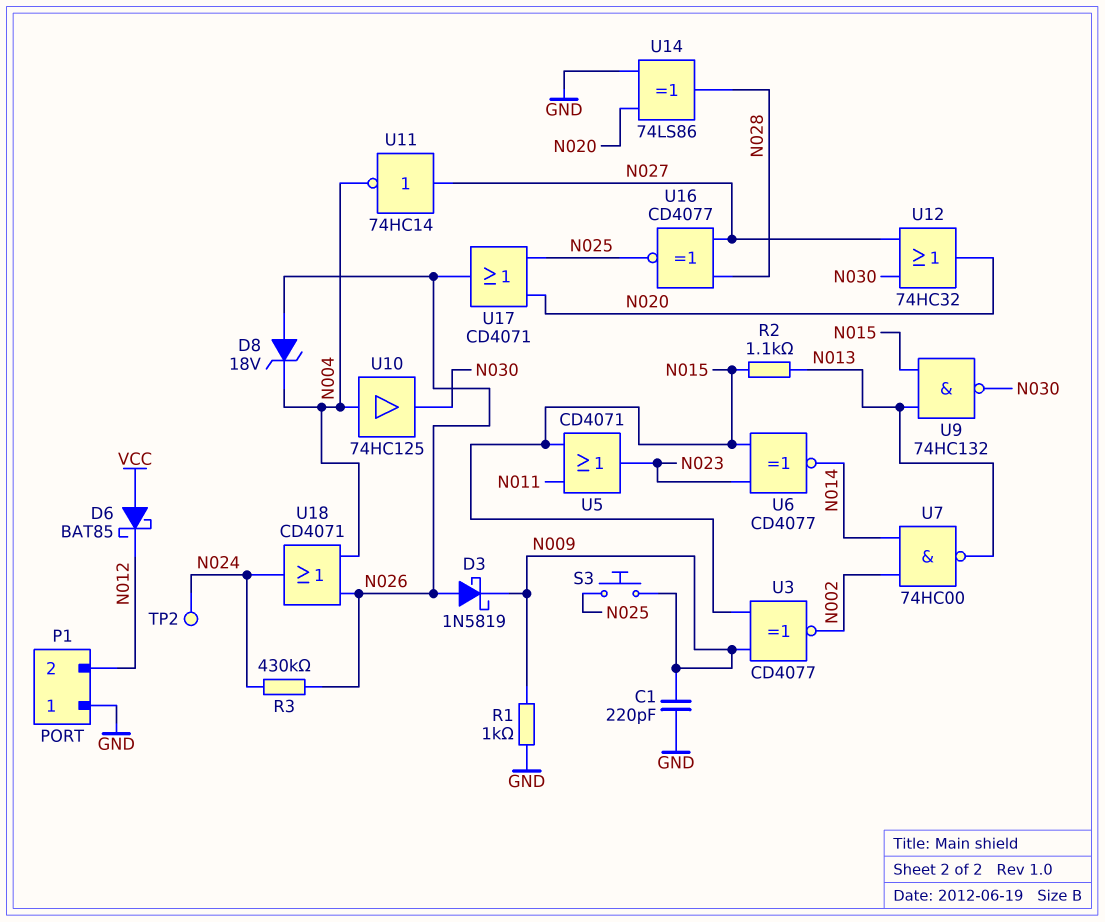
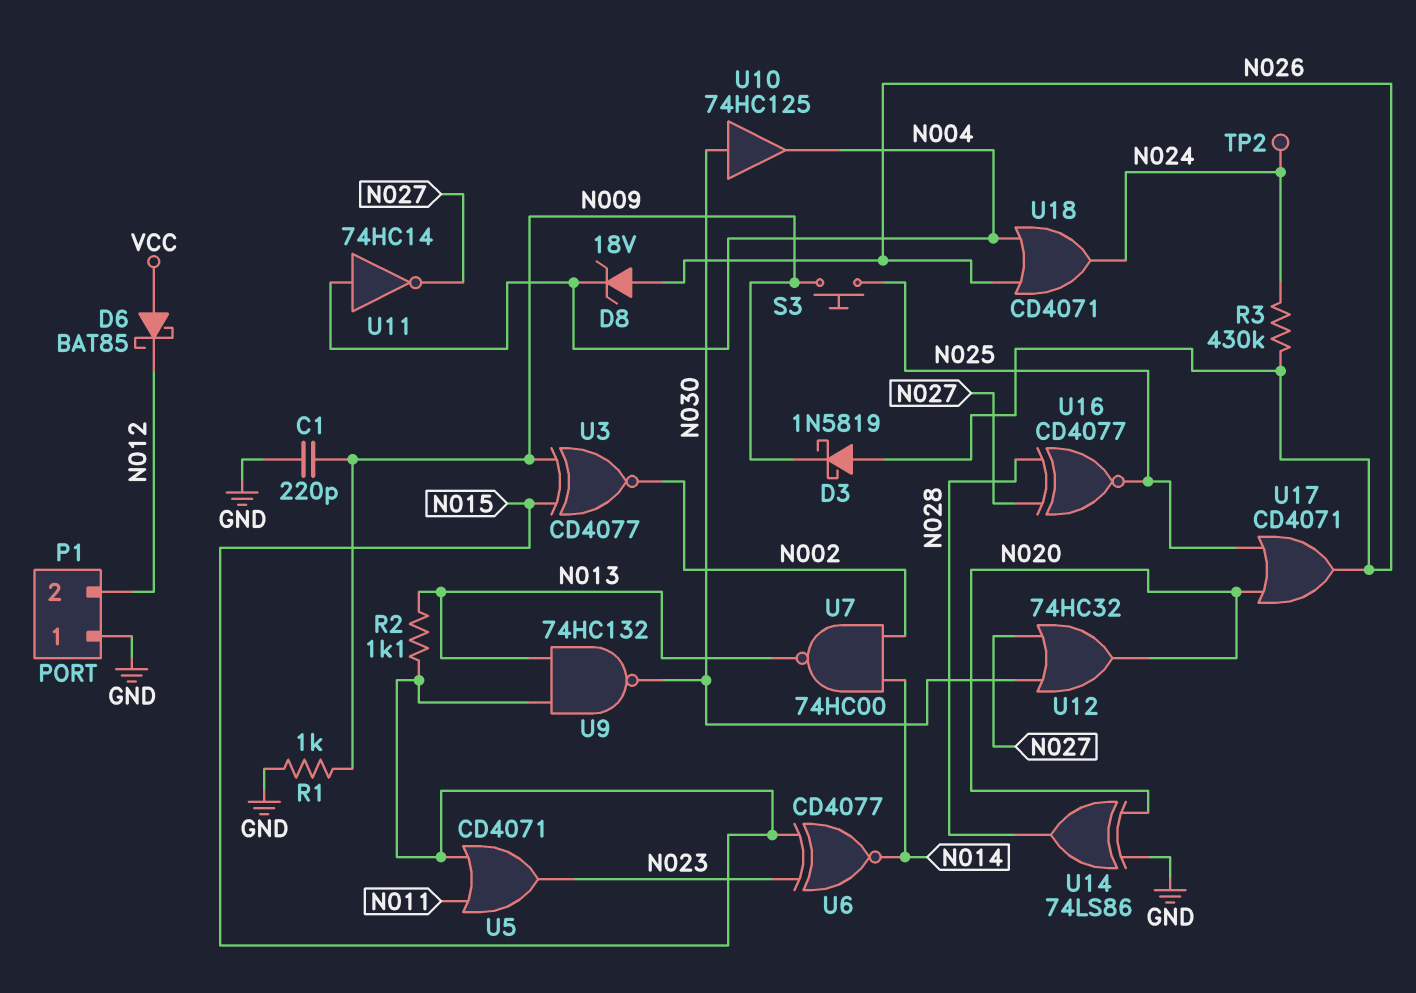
U10: buffer 74HC125 (in N004, out N030) -> buffer 74HC125 (in N030, out N004)
U11: NOT 74HC14 (in N027, out N004) -> NOT 74HC14 (in N004, out N027)

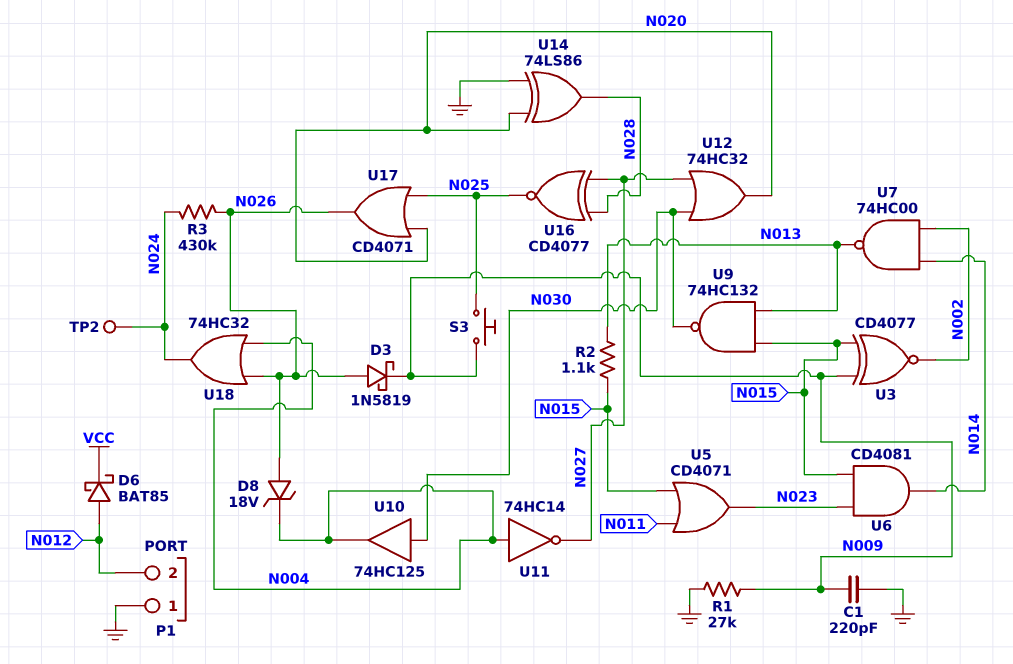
D6: schottky BAT85 (A VCC, K N012) -> schottky BAT85 (A N012, K VCC)
R1: 1k (GND, N009) -> 27k (GND, N009)
U6: XNOR CD4077 (in N015, in N023, out N014) -> AND CD4081 (in N015, in N023, out N014)
U18: OR CD4071 (in N004, in N026, out N024) -> OR 74HC32 (in N004, in N026, out N024)

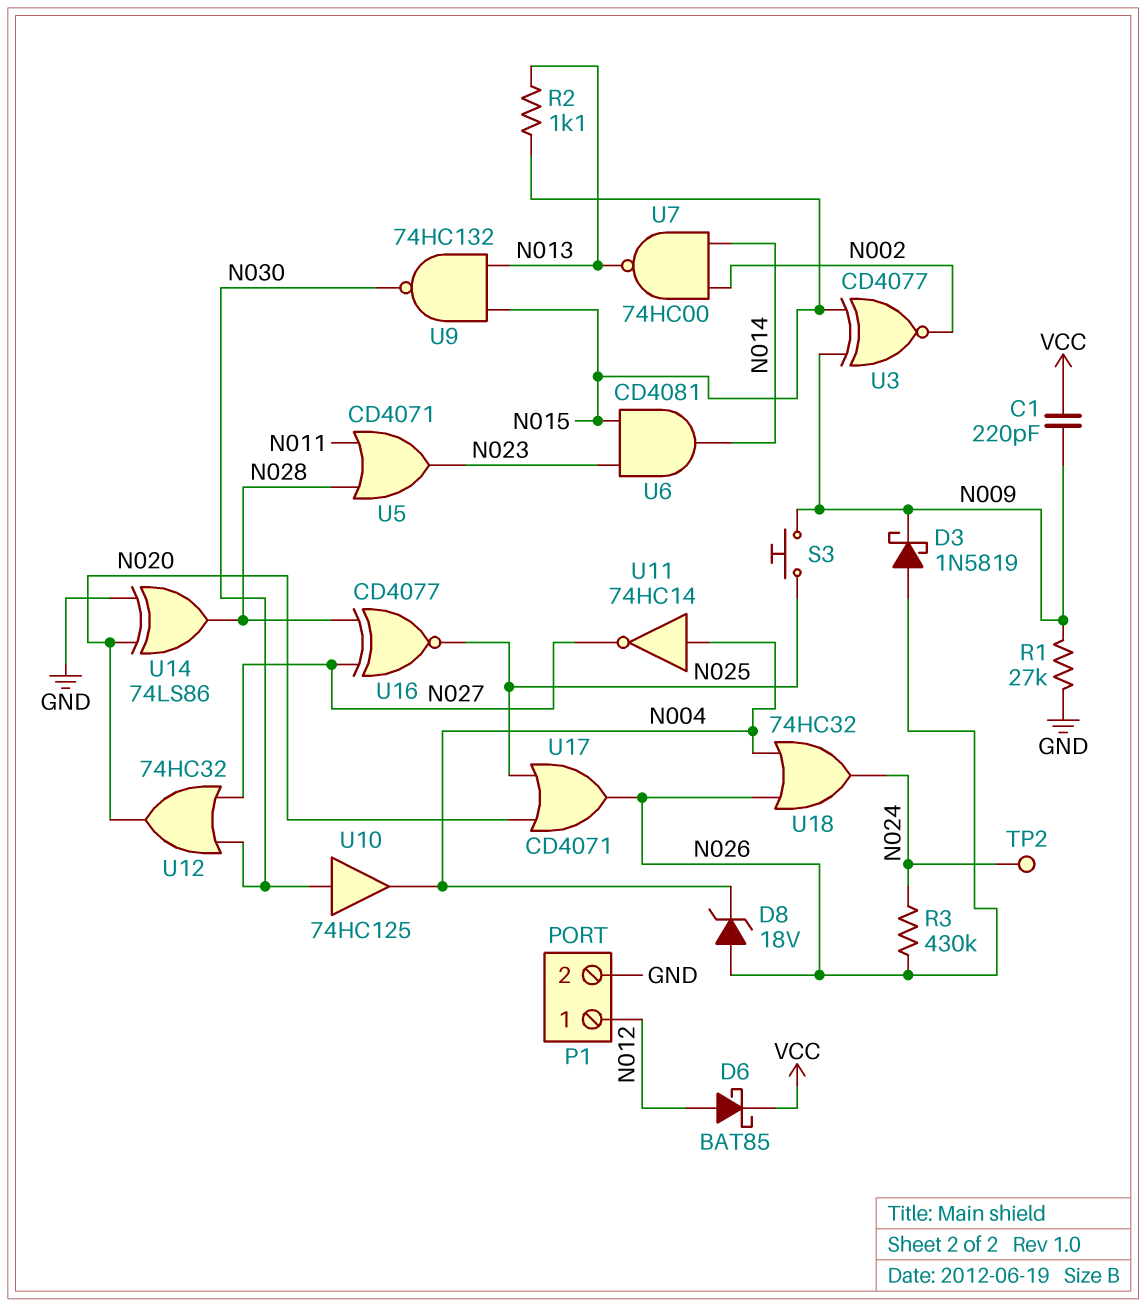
C1: 220pF (GND, N009) -> 220pF (N009, VCC)
P1 pin 1: GND -> N012
P1 pin 2: N012 -> GND
U5: OR CD4071 (in N011, in N015, out N023) -> OR CD4071 (in N011, in N028, out N023)

